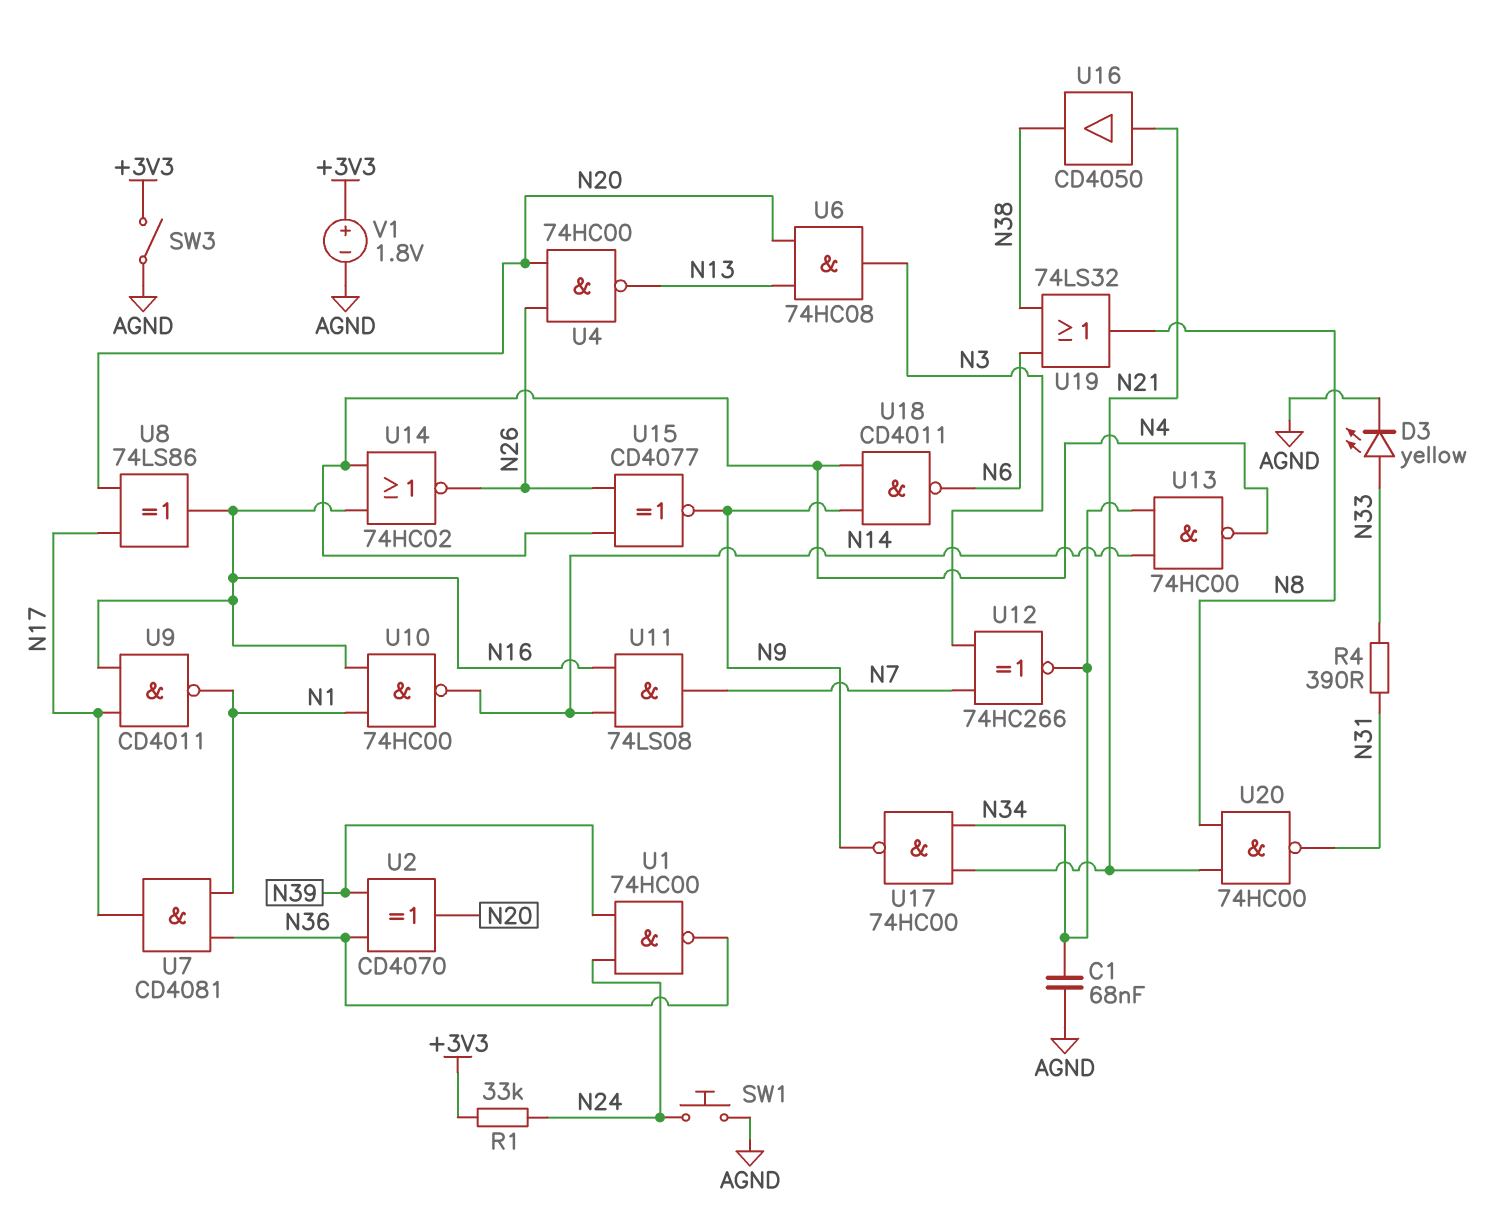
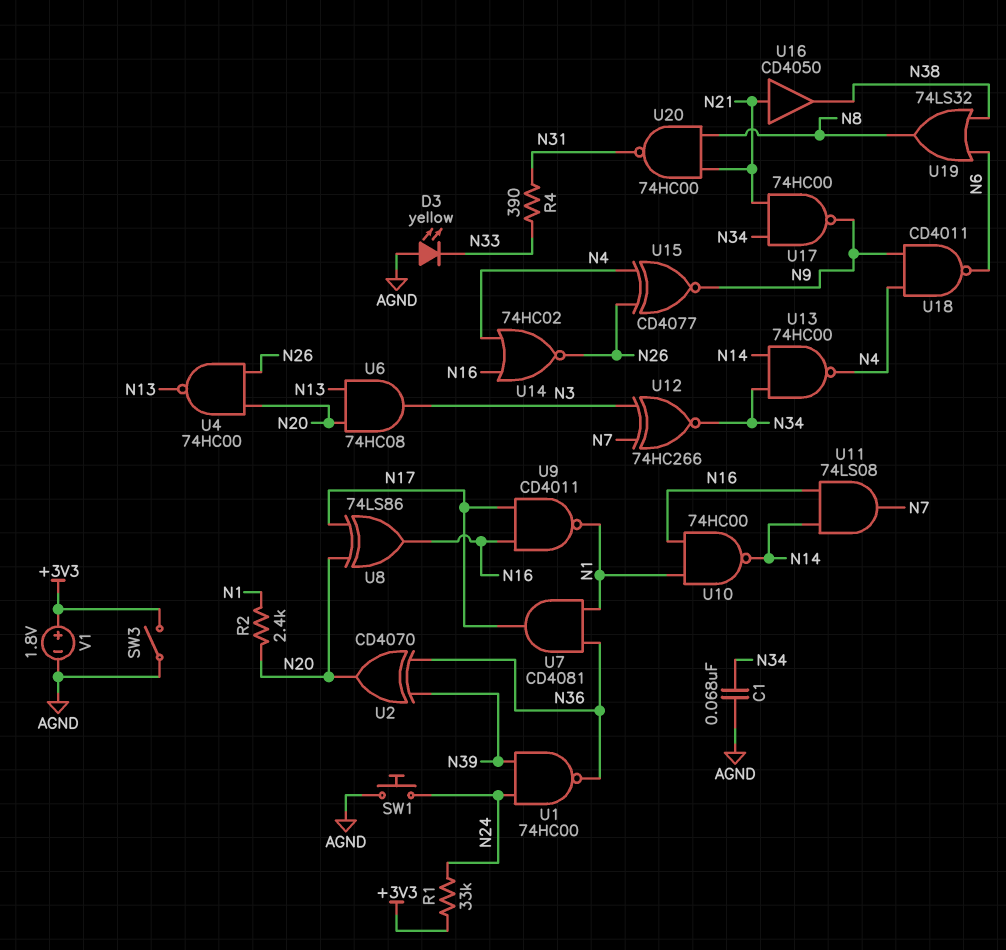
D3: LED yellow (A N33, K AGND) -> LED yellow (A AGND, K N33)
R2: none -> 2.4k (N1, N20)

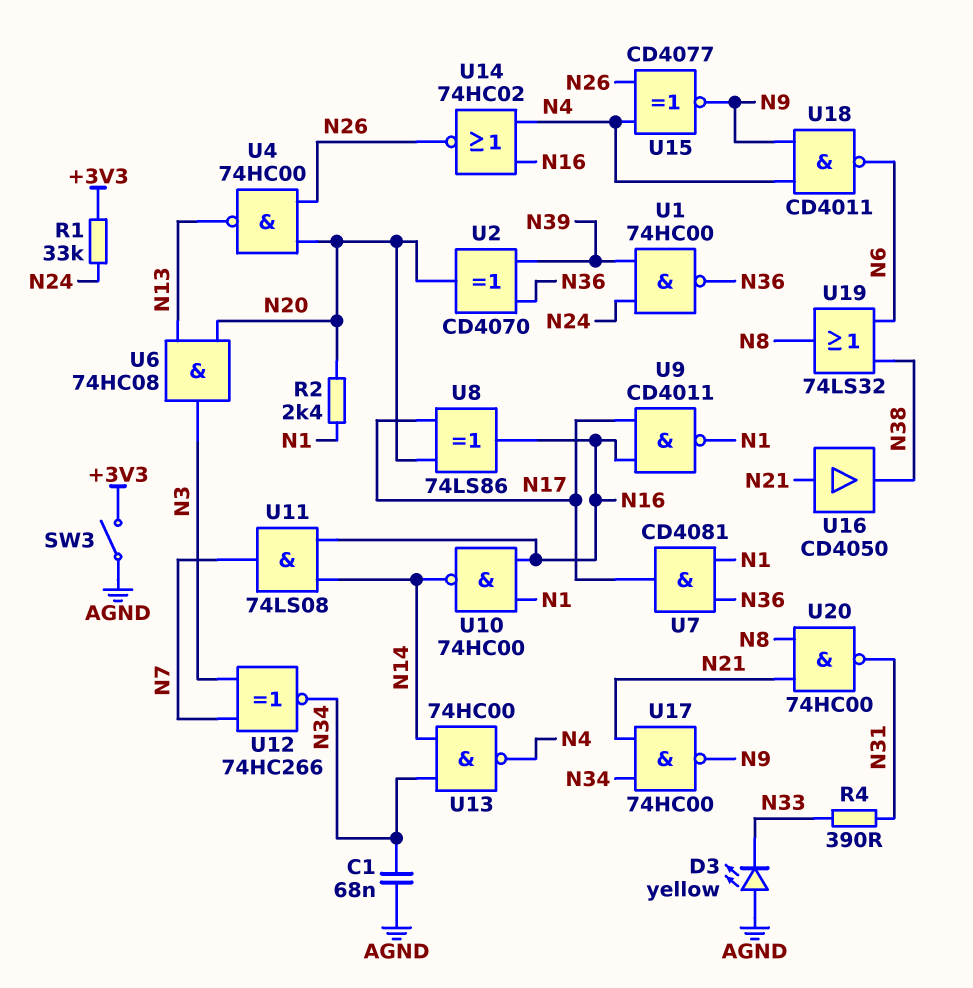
SW1: button (AGND, N24) -> none
V1: 1.8V (plus +3V3, minus AGND) -> none

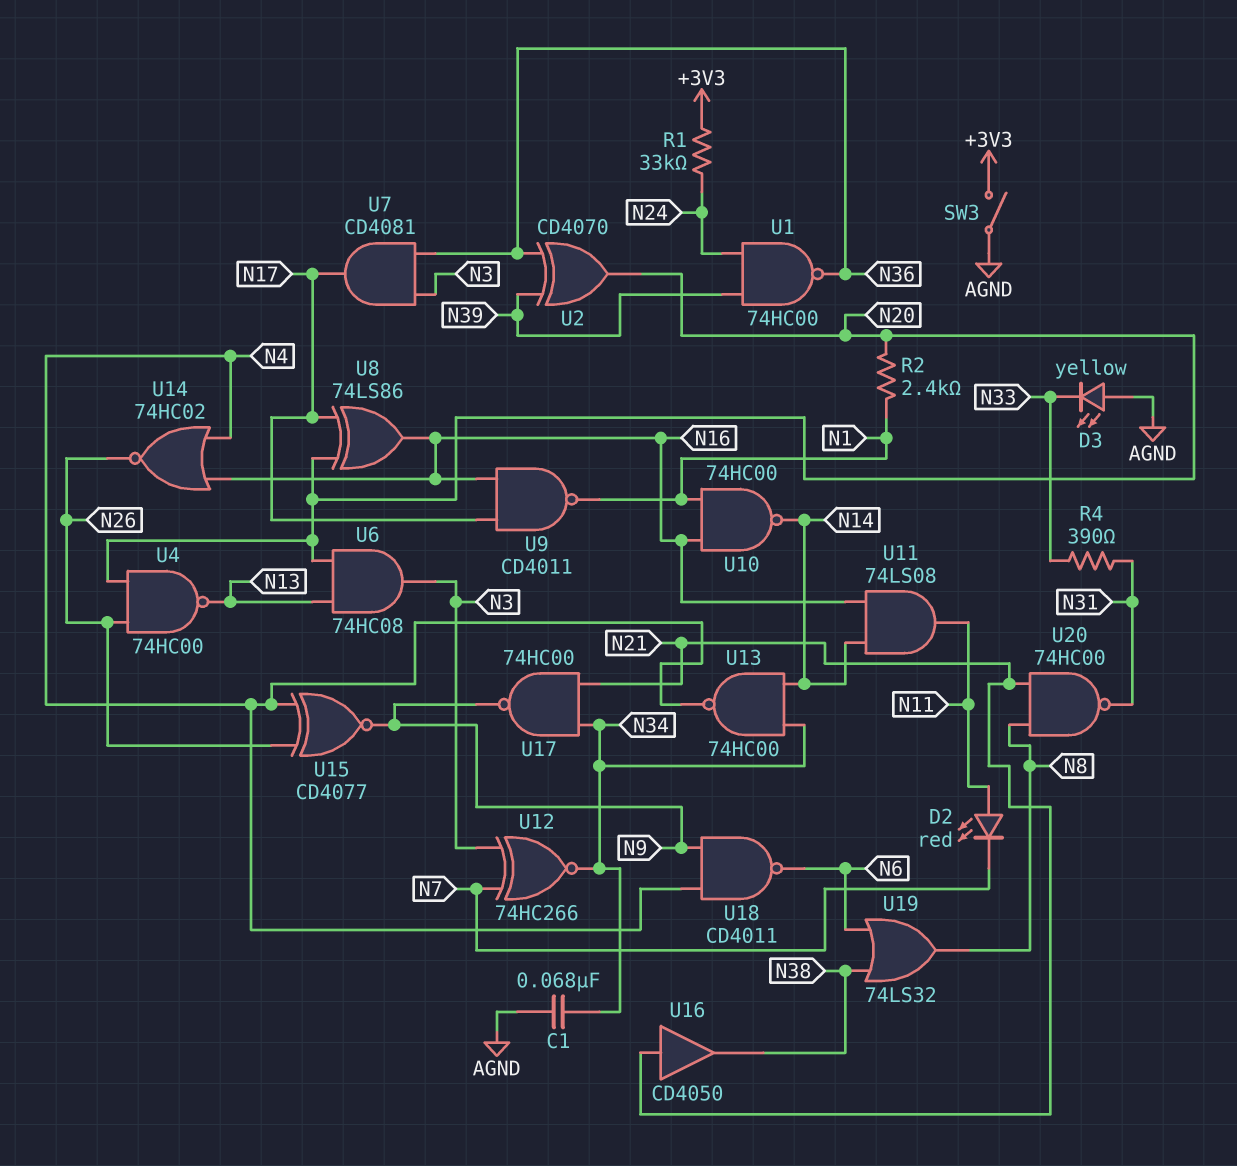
D2: none -> LED red (A N11, K N7)
U7: AND CD4081 (in N1, in N36, out N17) -> AND CD4081 (in N3, in N36, out N17)
U11: AND 74LS08 (in N14, in N16, out N7) -> AND 74LS08 (in N14, in N16, out N11)

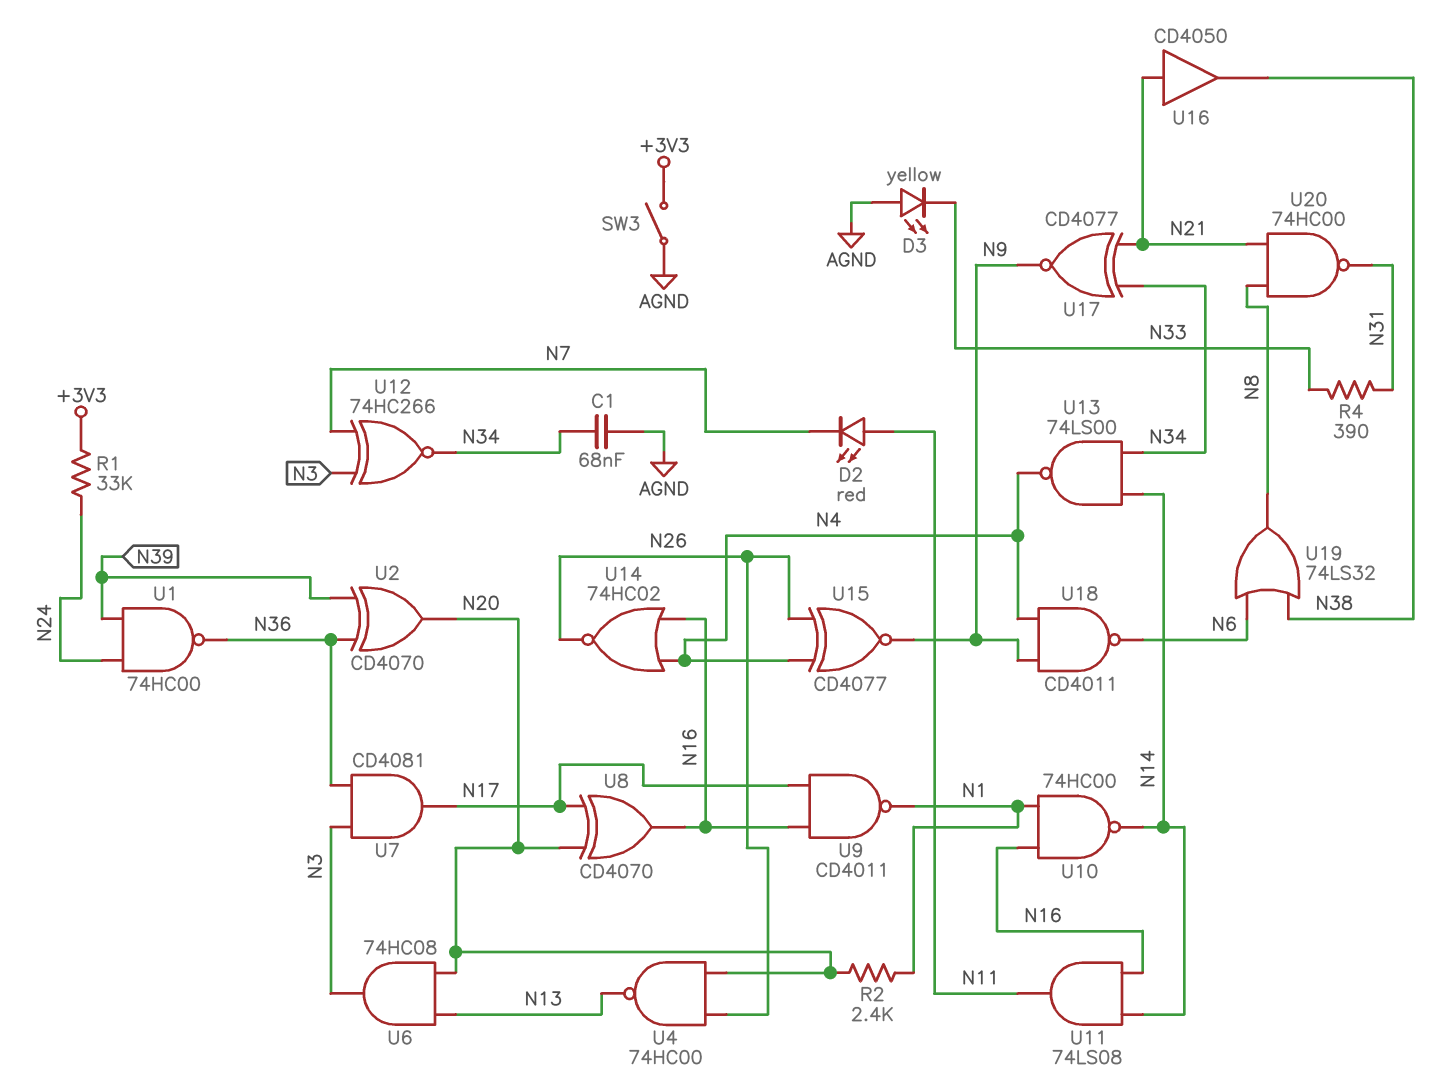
U8: XOR 74LS86 (in N17, in N20, out N16) -> XOR CD4070 (in N17, in N20, out N16)
U13: NAND 74HC00 (in N14, in N34, out N4) -> NAND 74LS00 (in N14, in N34, out N4)
U17: NAND 74HC00 (in N21, in N34, out N9) -> XNOR CD4077 (in N21, in N34, out N9)

